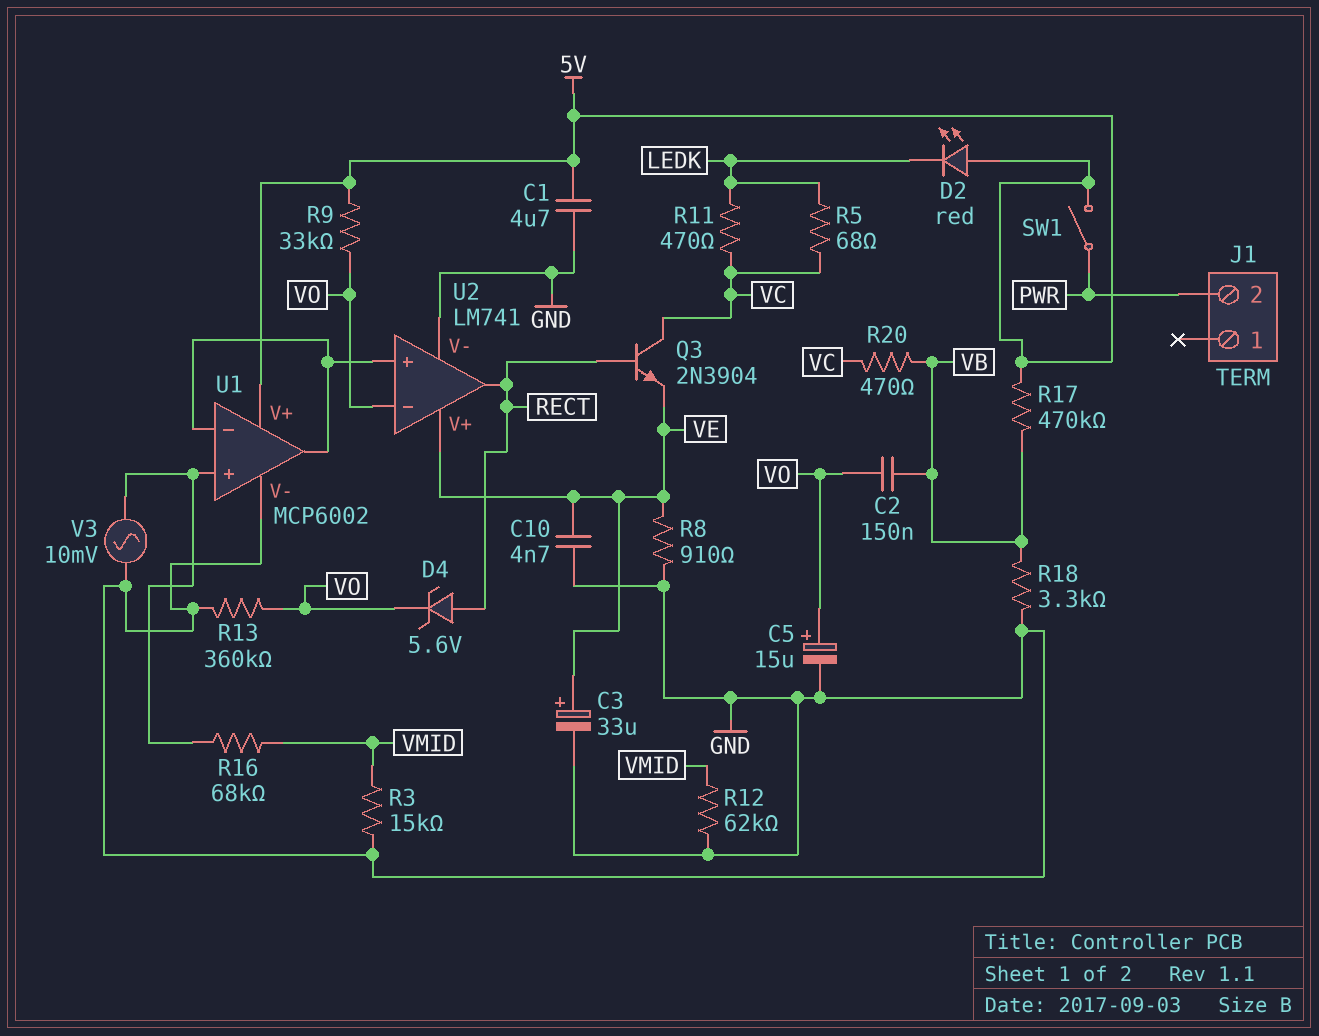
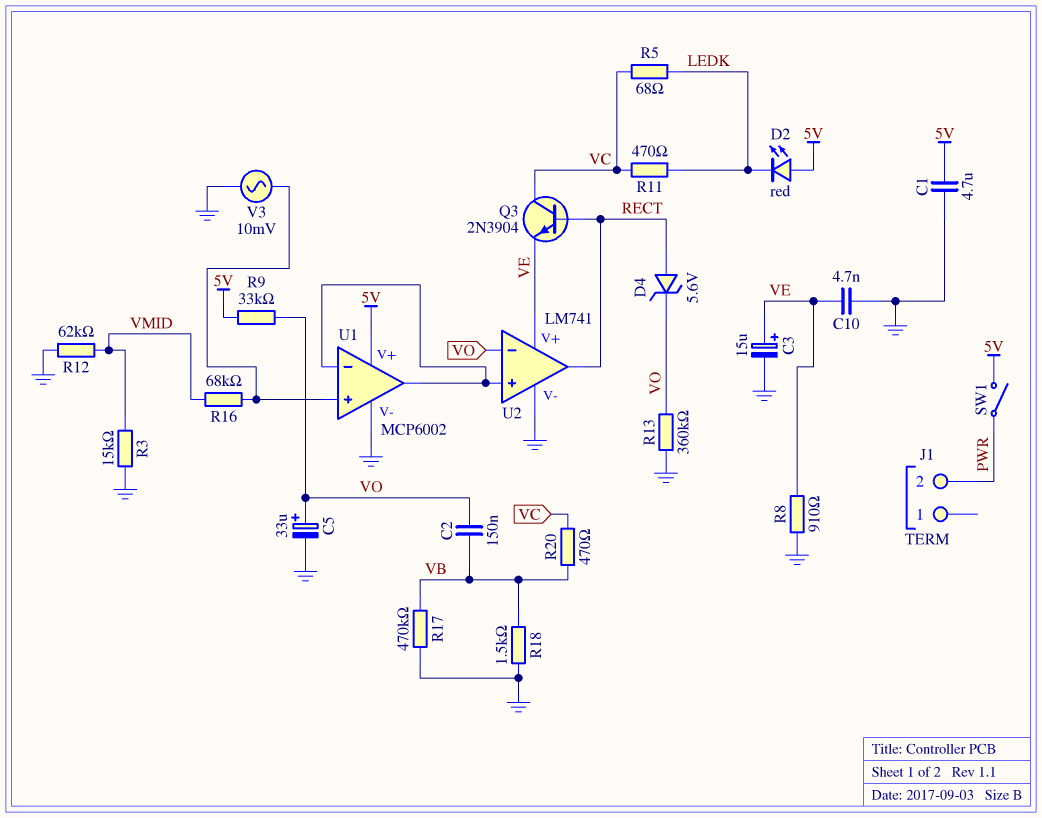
C3: 33uF (plus VE, minus GND) -> 15uF (plus VE, minus GND)
C5: 15uF (plus VO, minus GND) -> 33uF (plus VO, minus GND)
R17: 470k (5V, VB) -> 470k (GND, VB)
R18: 3.3k (GND, VB) -> 1.5k (GND, VB)

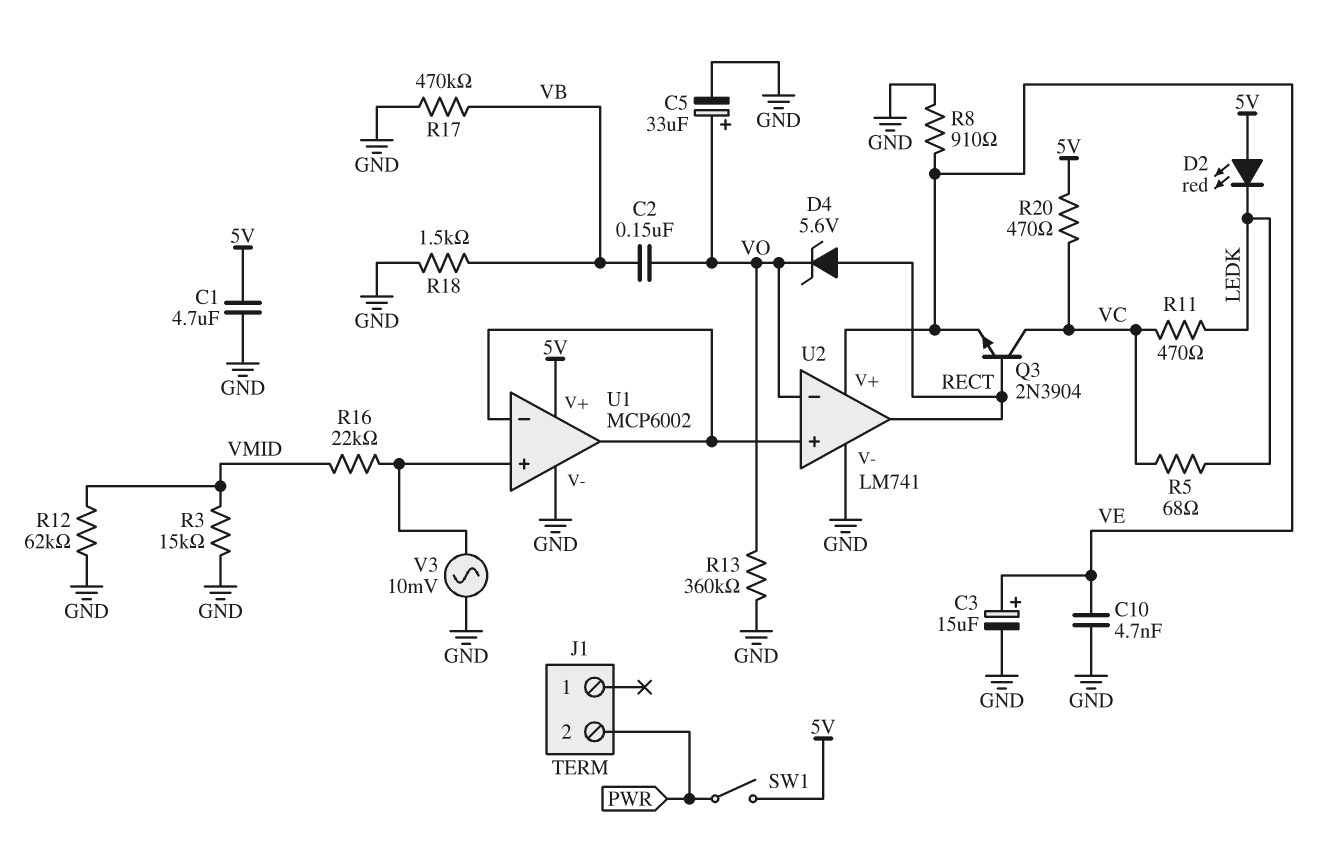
R9: 33k (5V, VO) -> none
R16: 68k (U1/in+, VMID) -> 22k (U1/in+, VMID)
R20: 470 (VB, VC) -> 470 (5V, VC)

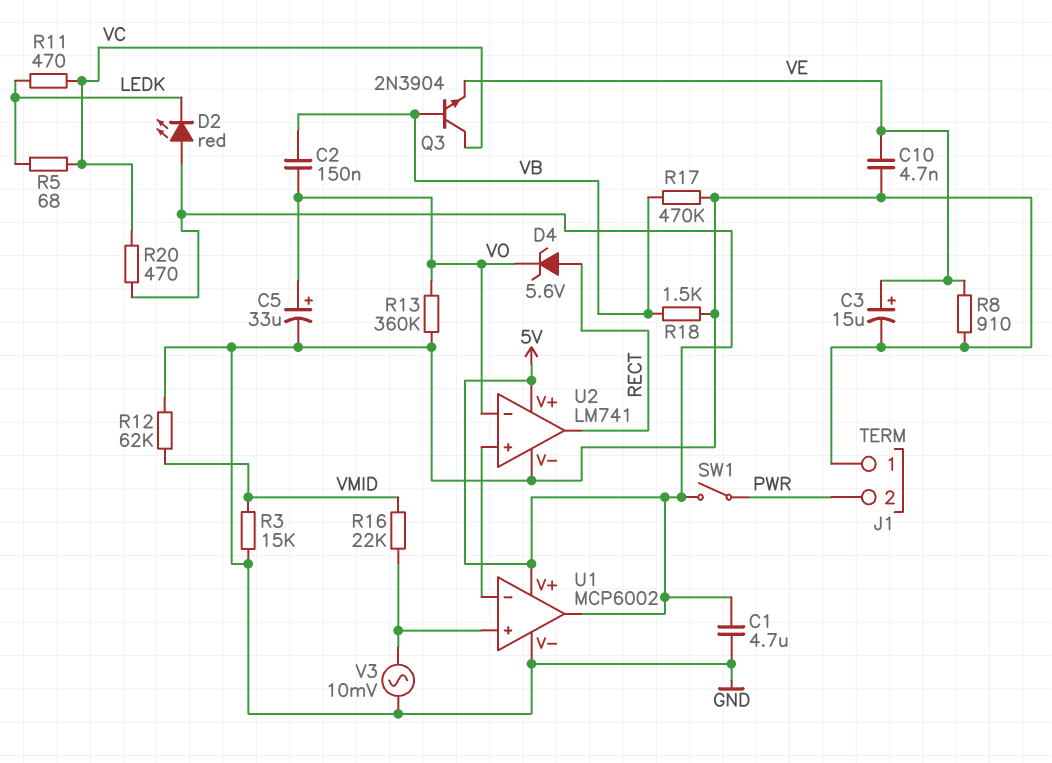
J1 pin 1: none -> GND
Q3: NPN 2N3904 (B RECT, C VC, E VE) -> NPN 2N3904 (B VB, C VC, E VE)
U1 pin out: U1/in- -> 5V
U2 pin V+: VE -> 5V

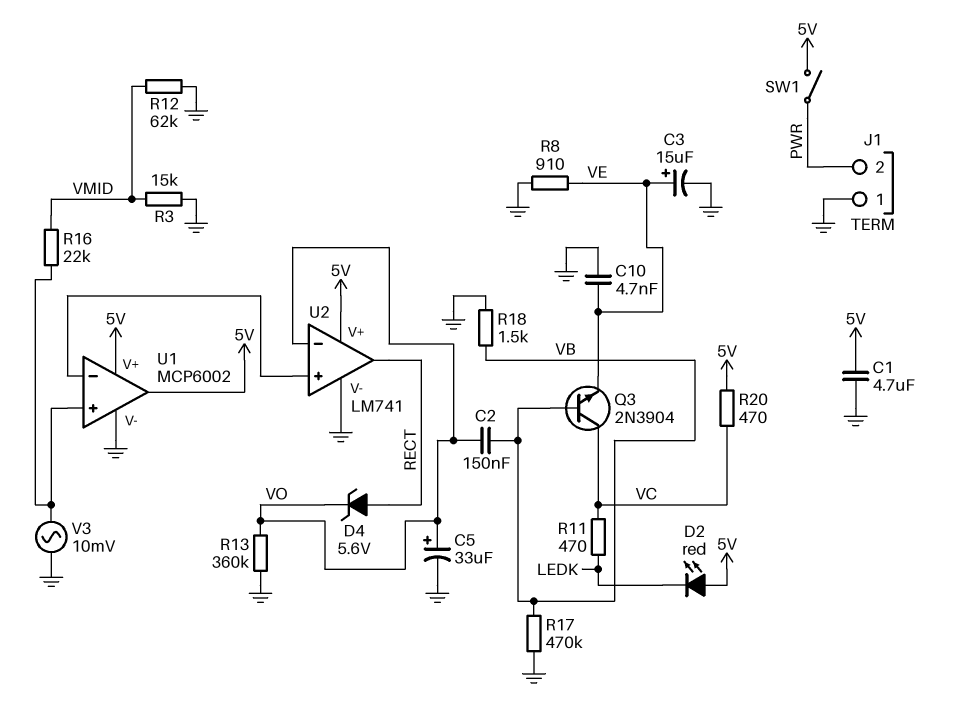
R5: 68 (LEDK, VC) -> none

